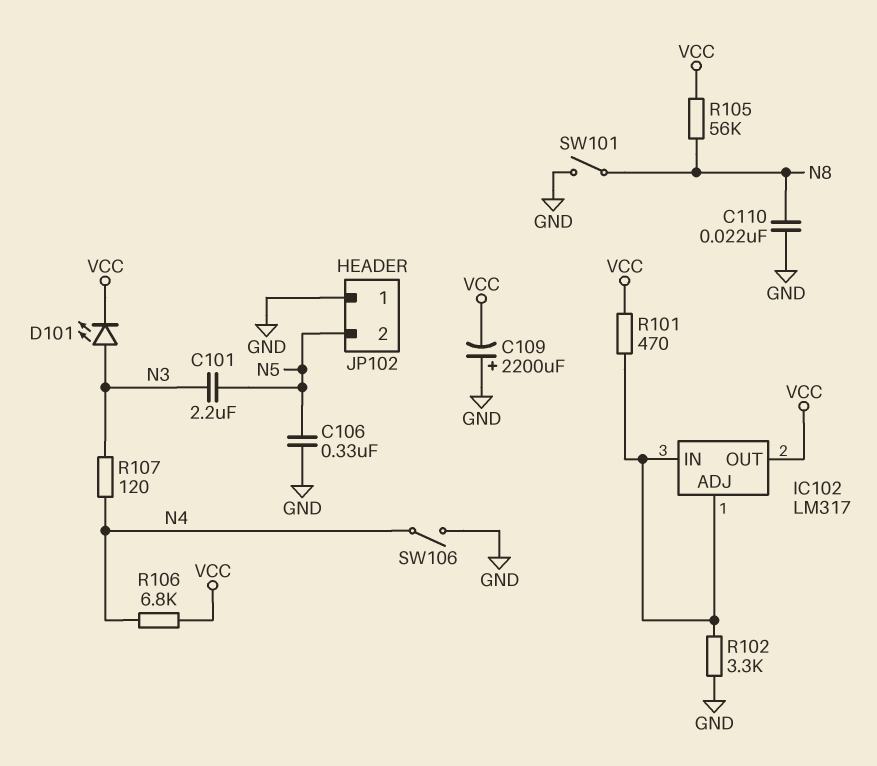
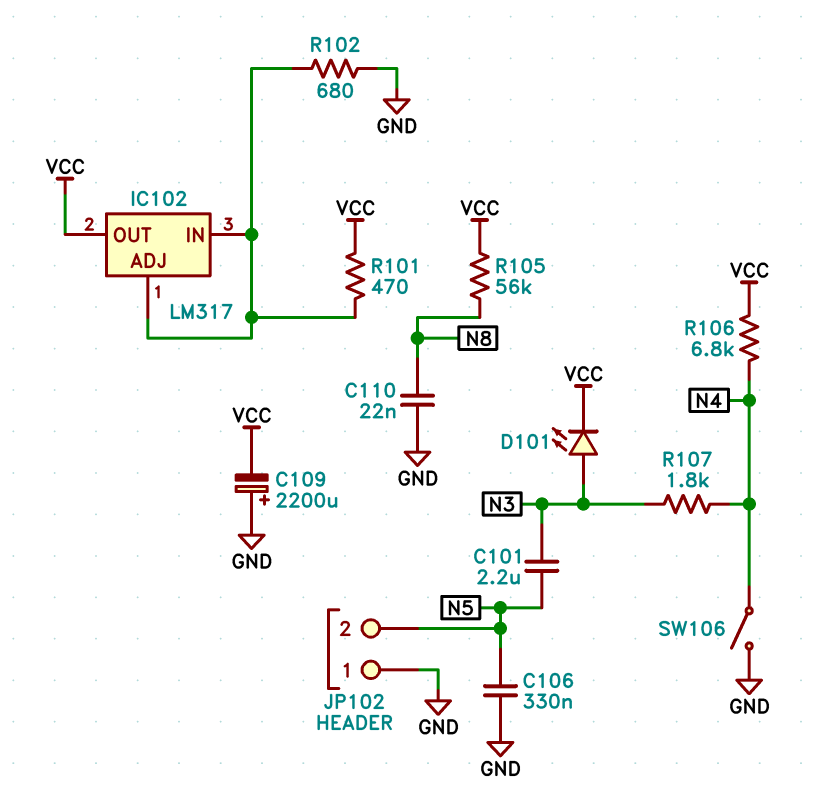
R102: 3.3k (GND, IC102/ADJ) -> 680 (GND, IC102/ADJ)
R107: 120 (N3, N4) -> 1.8k (N3, N4)
SW101: switch (GND, N8) -> none

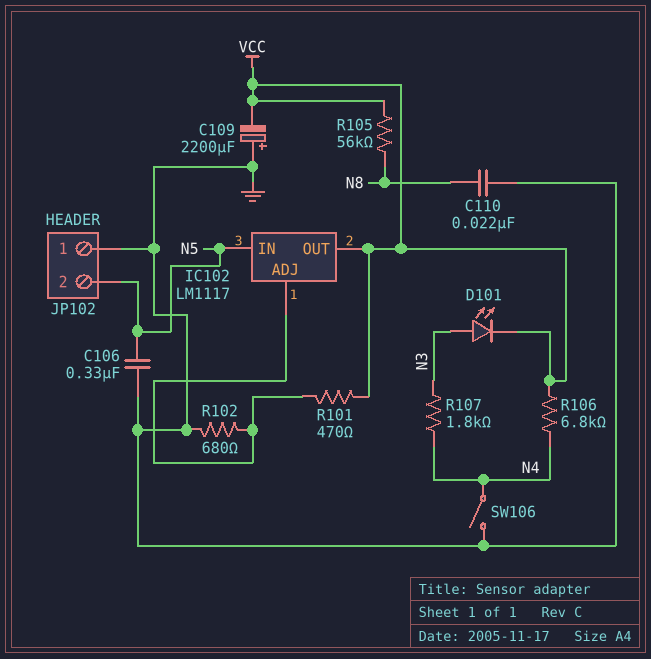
C101: 2.2uF (N3, N5) -> none
IC102: LM317 -> LM1117
IC102 pin IN: IC102/ADJ -> N5

